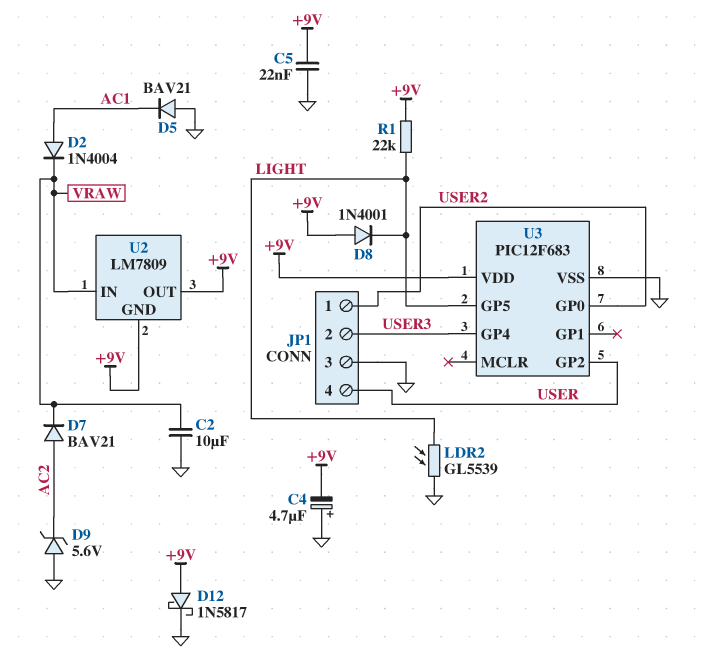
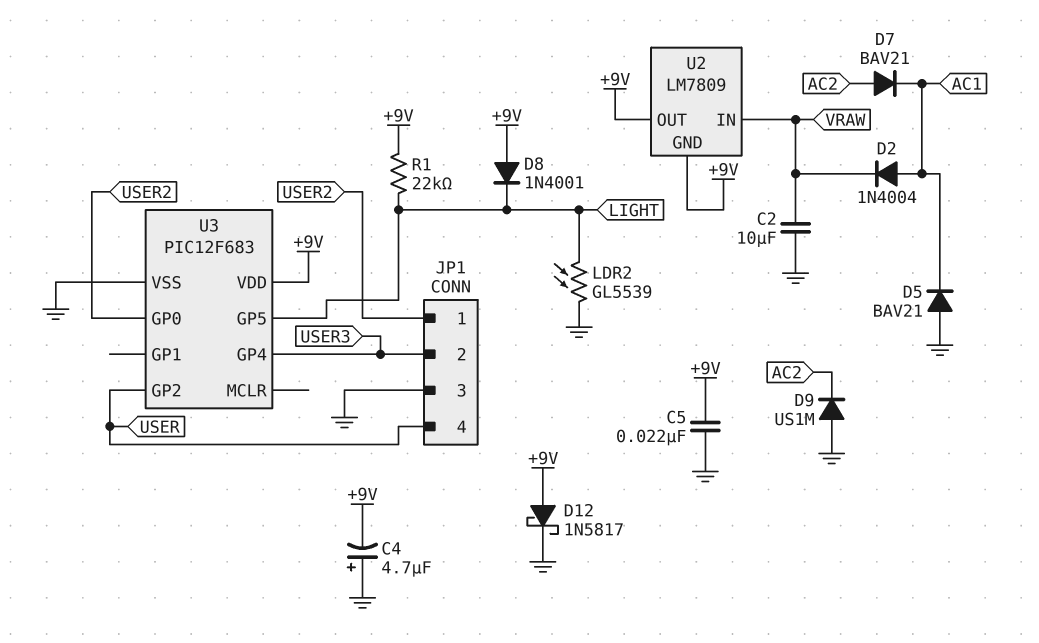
D7: diode BAV21 (A AC2, K VRAW) -> diode BAV21 (A AC2, K AC1)
D9: zener 5.6V (A GND, K AC2) -> diode US1M (A GND, K AC2)

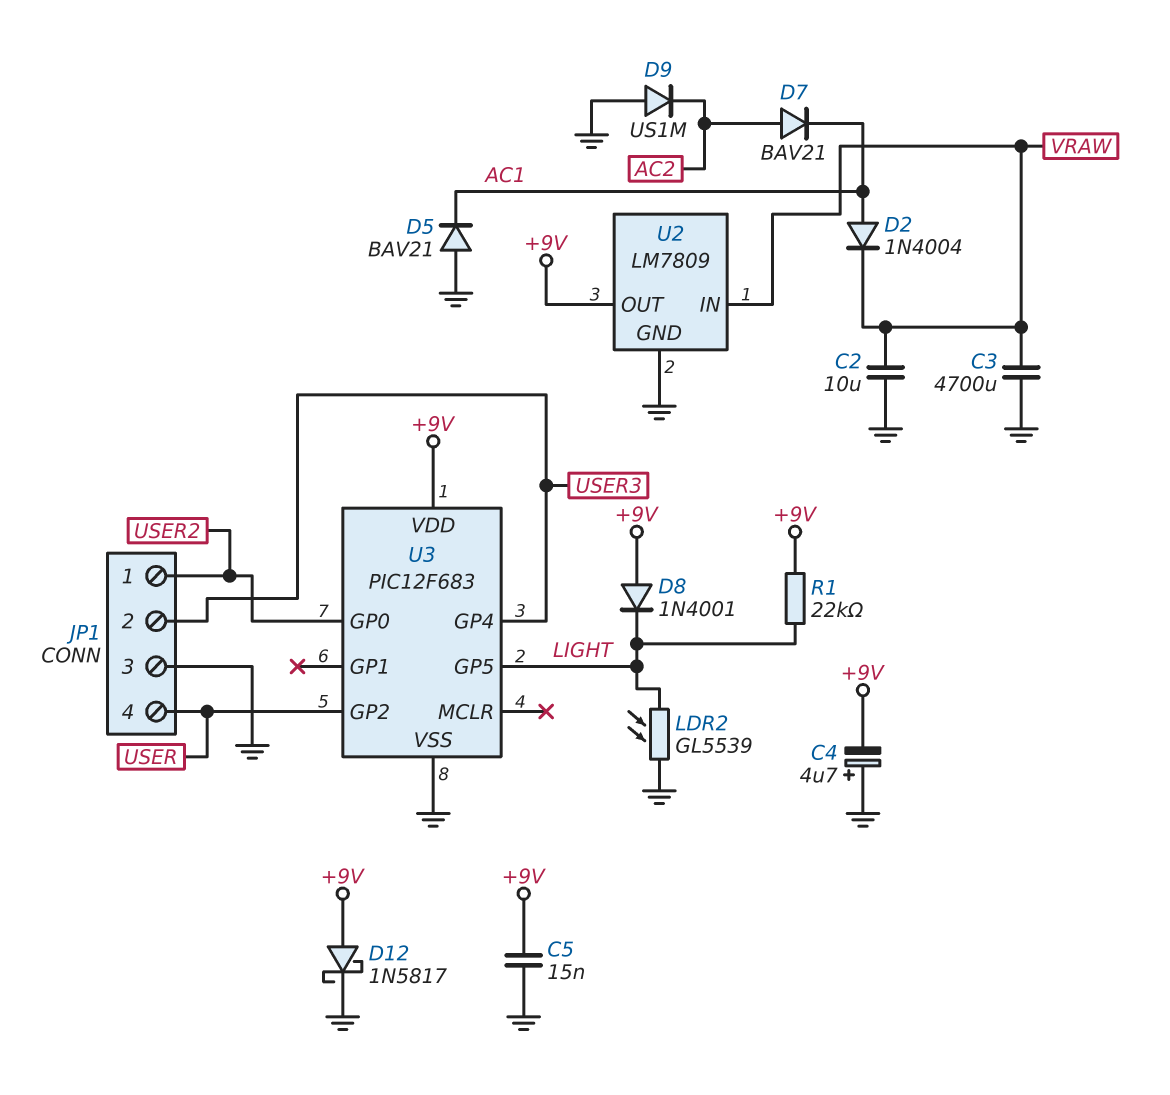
C3: none -> 4700uF (GND, VRAW)
C5: 22nF (+9V, GND) -> 15nF (+9V, GND)
U2 pin GND: +9V -> GND

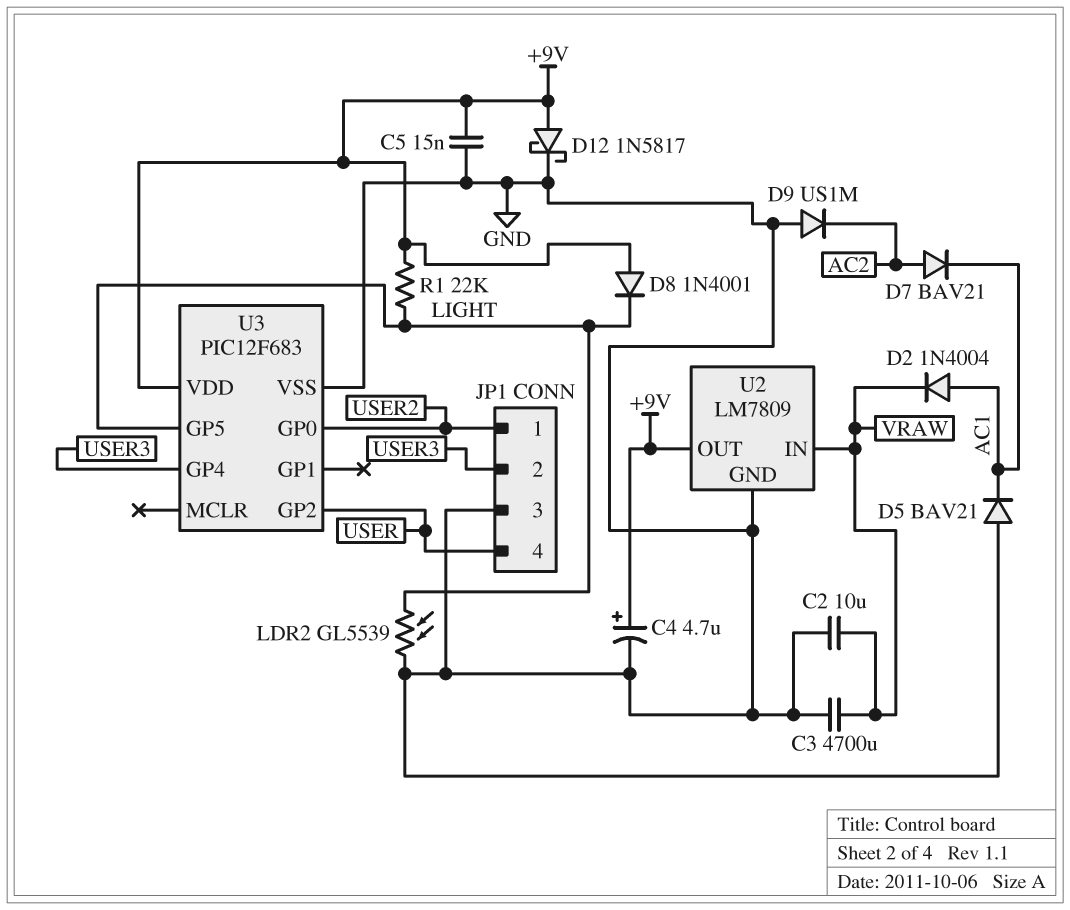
C4: 4.7uF (plus GND, minus +9V) -> 4.7uF (plus +9V, minus GND)

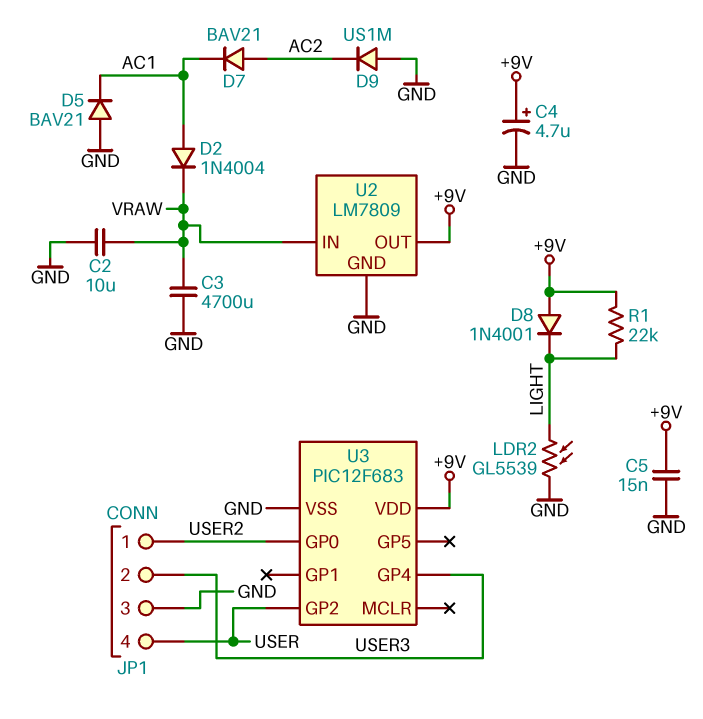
D12: schottky 1N5817 (A +9V, K GND) -> none
U3 pin GP5: LIGHT -> none

